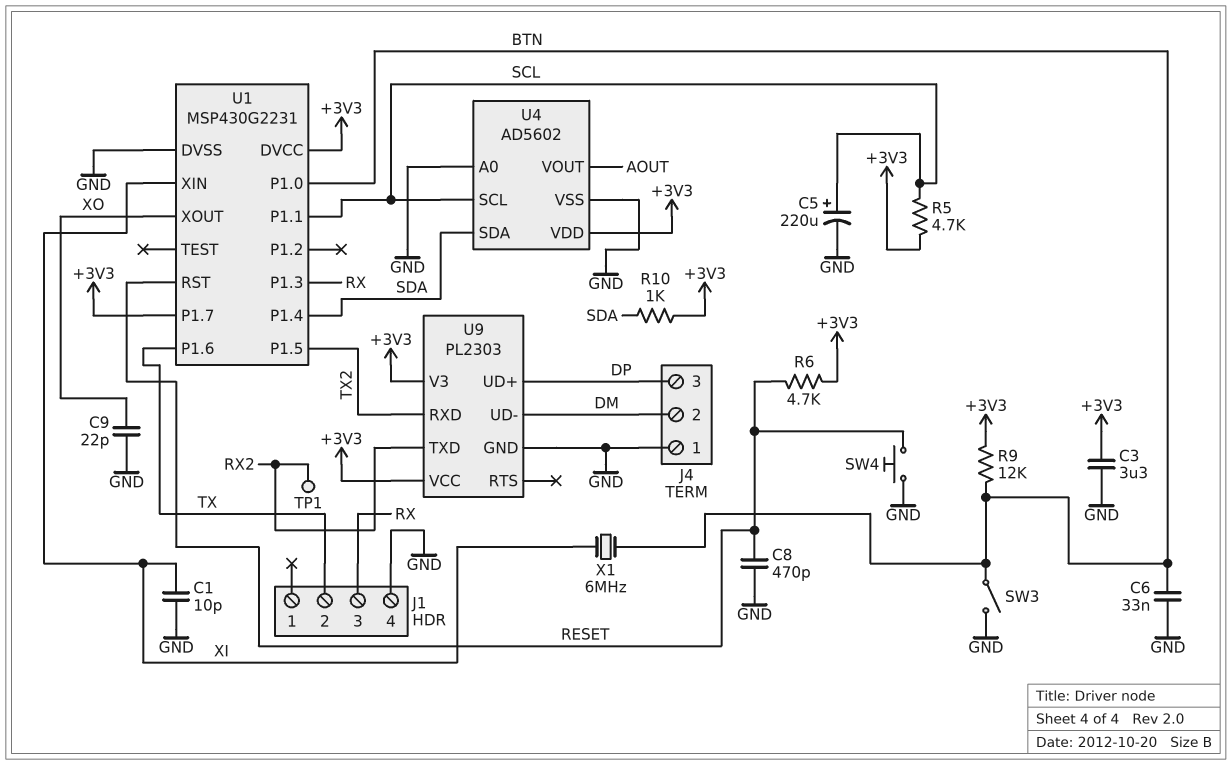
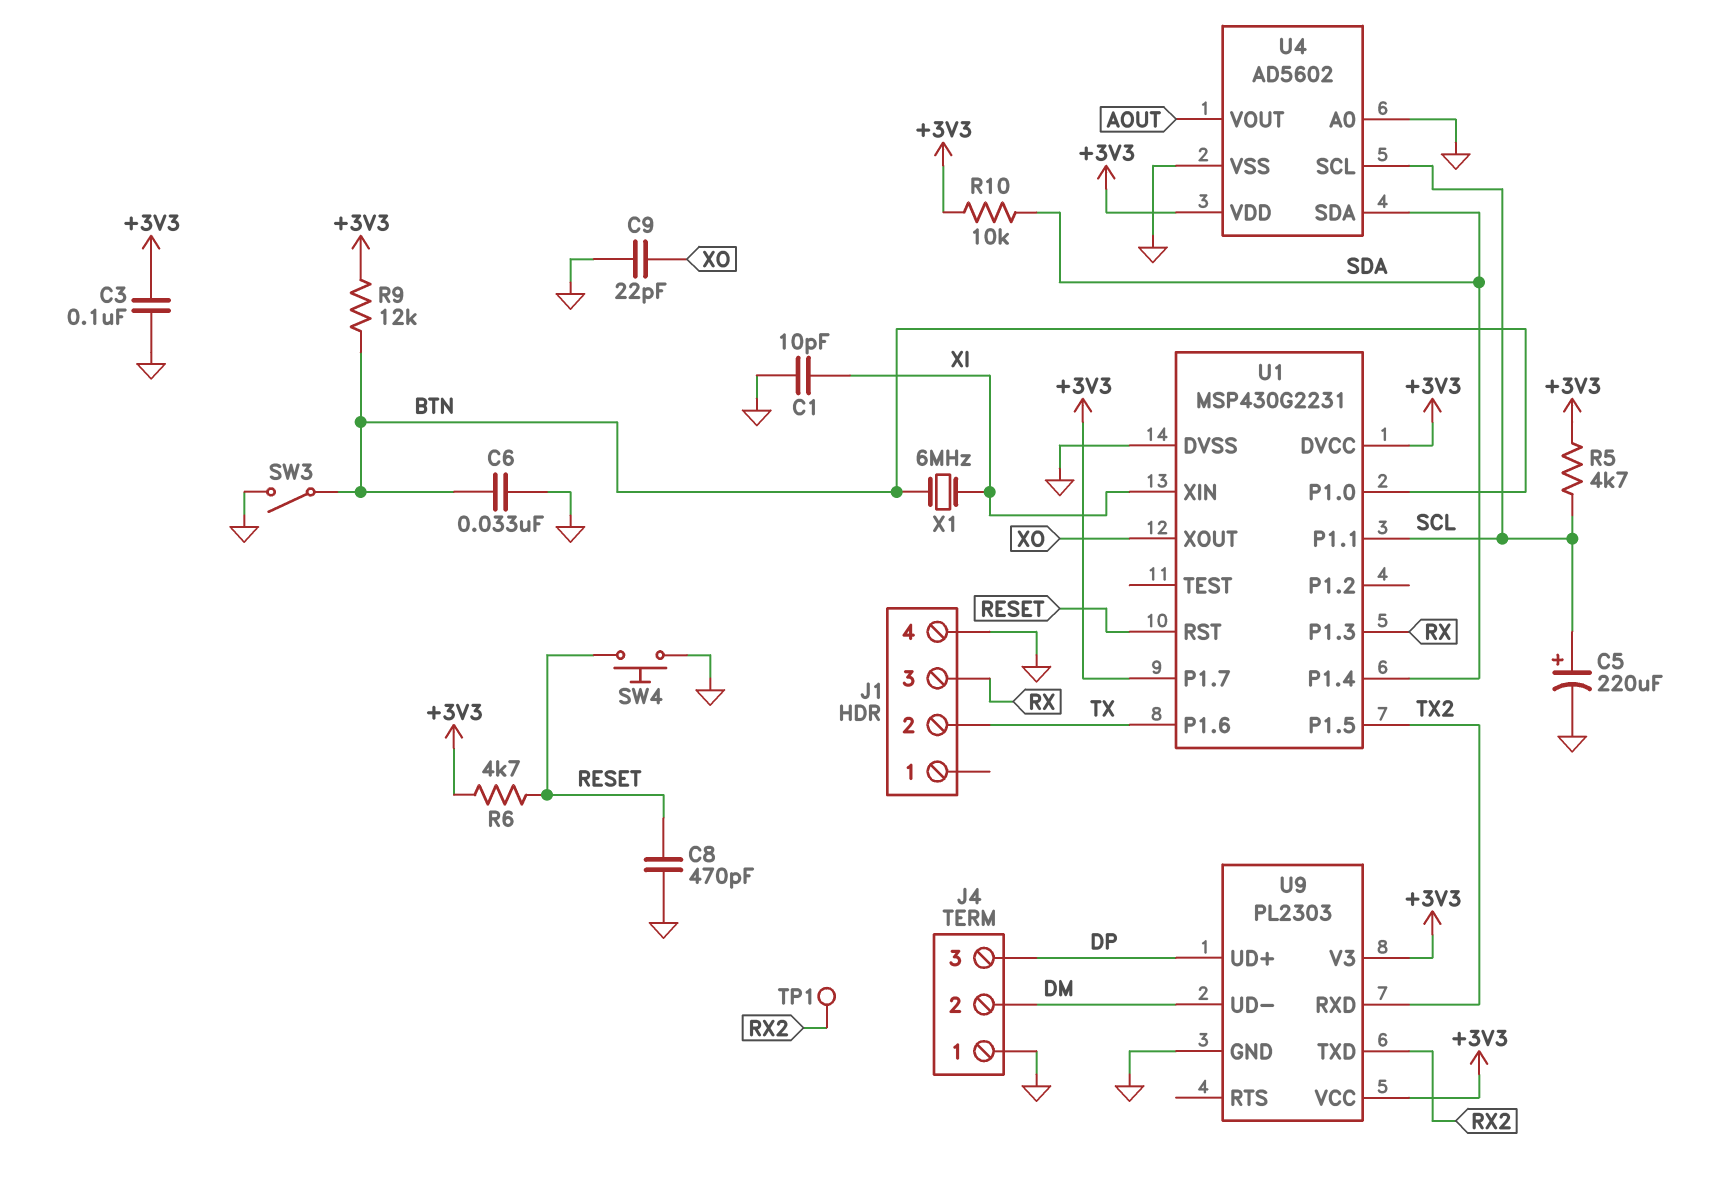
C3: 3.3uF (+3V3, GND) -> 100nF (+3V3, GND)
R10: 1k (+3V3, SDA) -> 10k (+3V3, SDA)

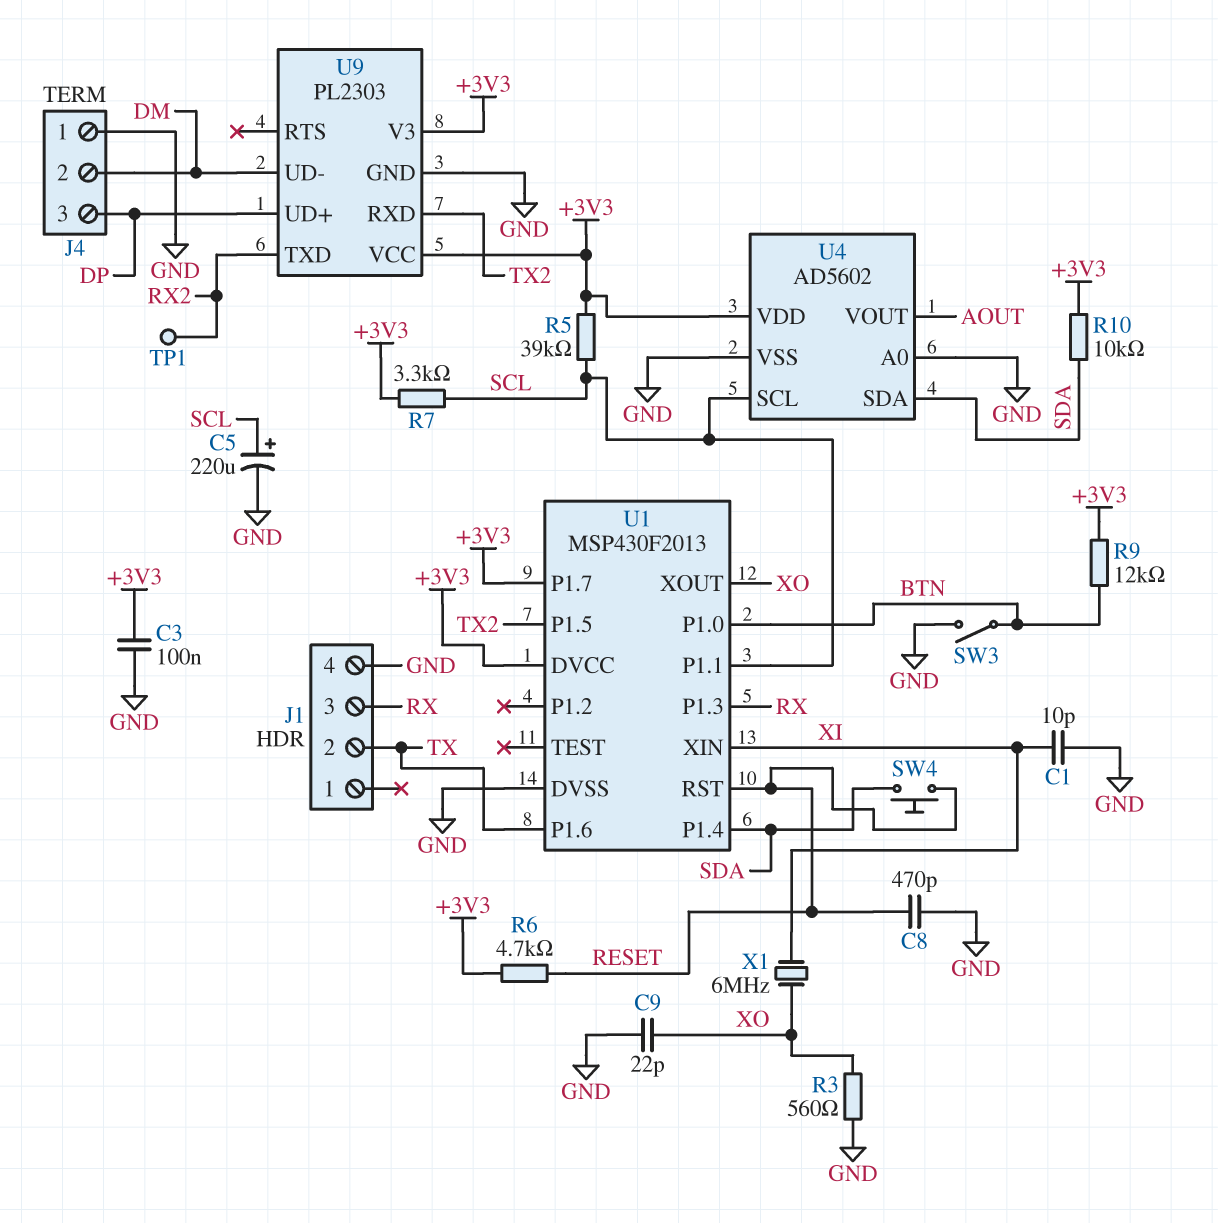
C6: 33nF (BTN, GND) -> none
R3: none -> 560 (GND, XO)
R5: 4.7k (+3V3, SCL) -> 39k (+3V3, SCL)
R7: none -> 3.3k (+3V3, SCL)
SW4: button (GND, RESET) -> button (RESET, SDA)
U1: MSP430G2231 -> MSP430F2013
X1: 6MHz (BTN, XI) -> 6MHz (XI, XO)

